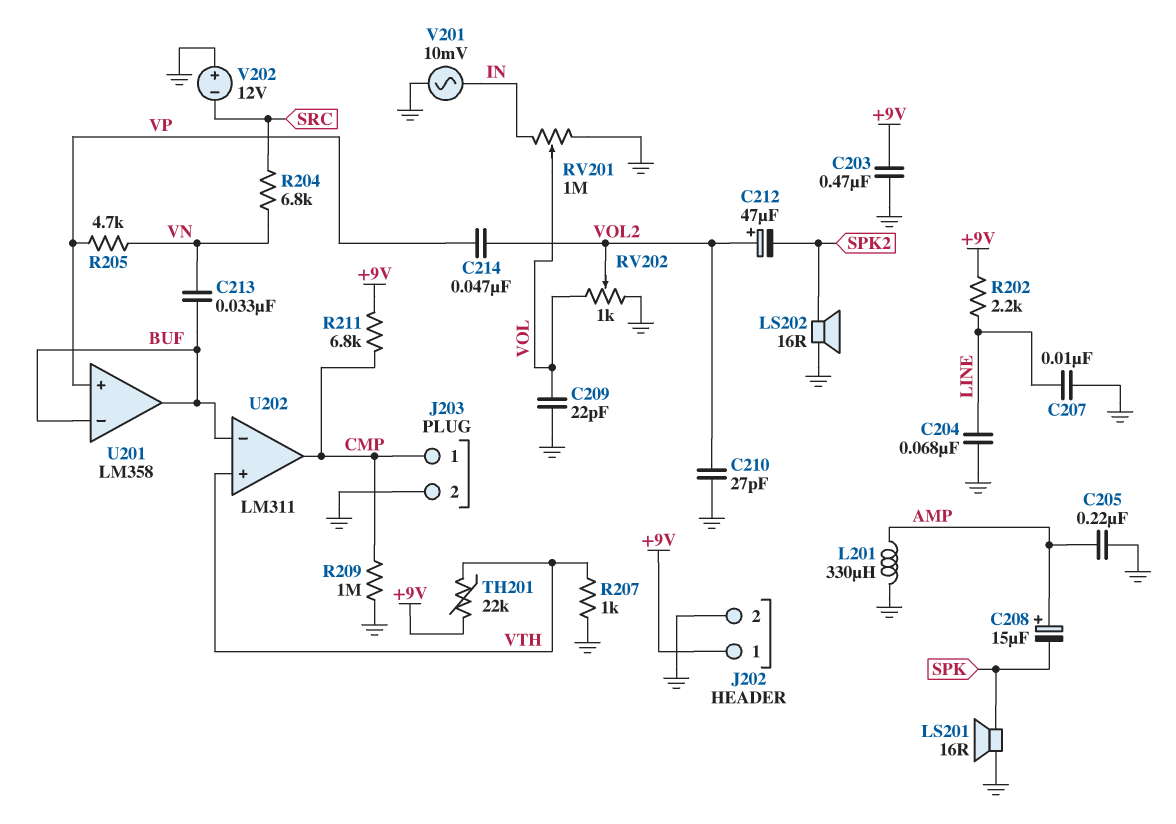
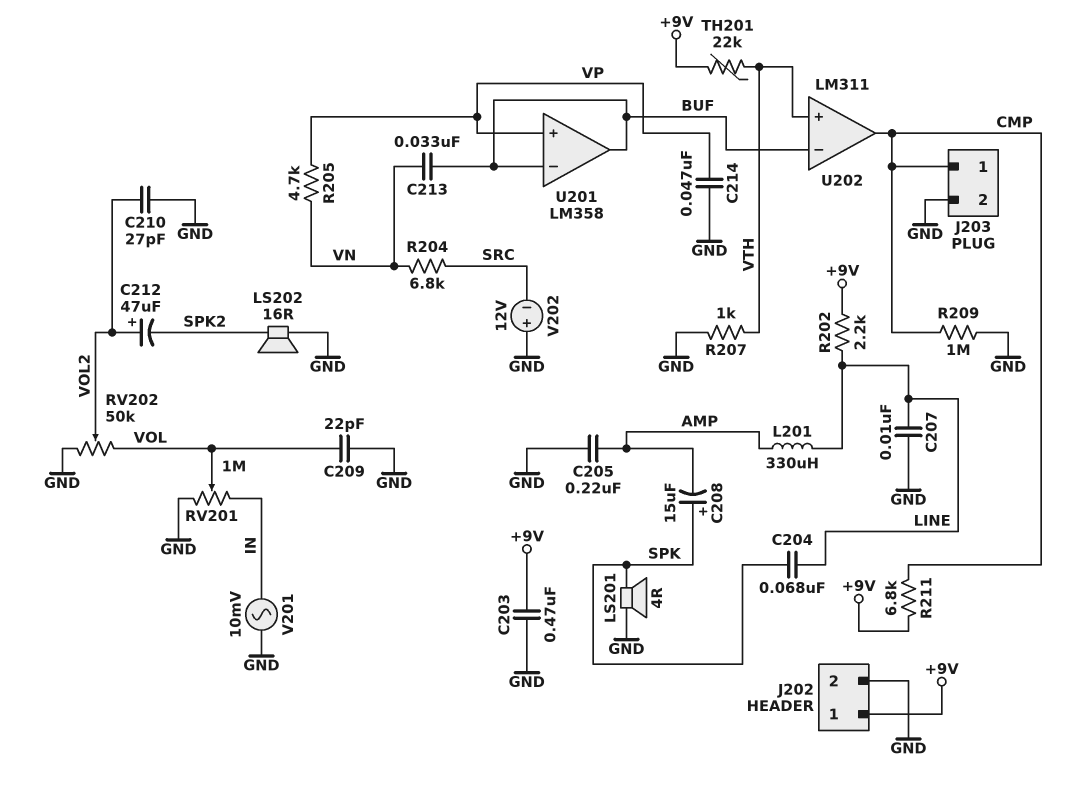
C204: 68nF (GND, LINE) -> 68nF (LINE, SPK)
C208: 15uF (plus AMP, minus SPK) -> 15uF (plus SPK, minus AMP)
C214: 47nF (VOL2, VP) -> 47nF (GND, VP)
L201: 330uH (AMP, GND) -> 330uH (AMP, LINE)
LS201: speaker 16R (GND, SPK) -> speaker 4R (GND, SPK)
RV202: 1k (GND, VOL, wiper VOL2) -> 50k (GND, VOL, wiper VOL2)

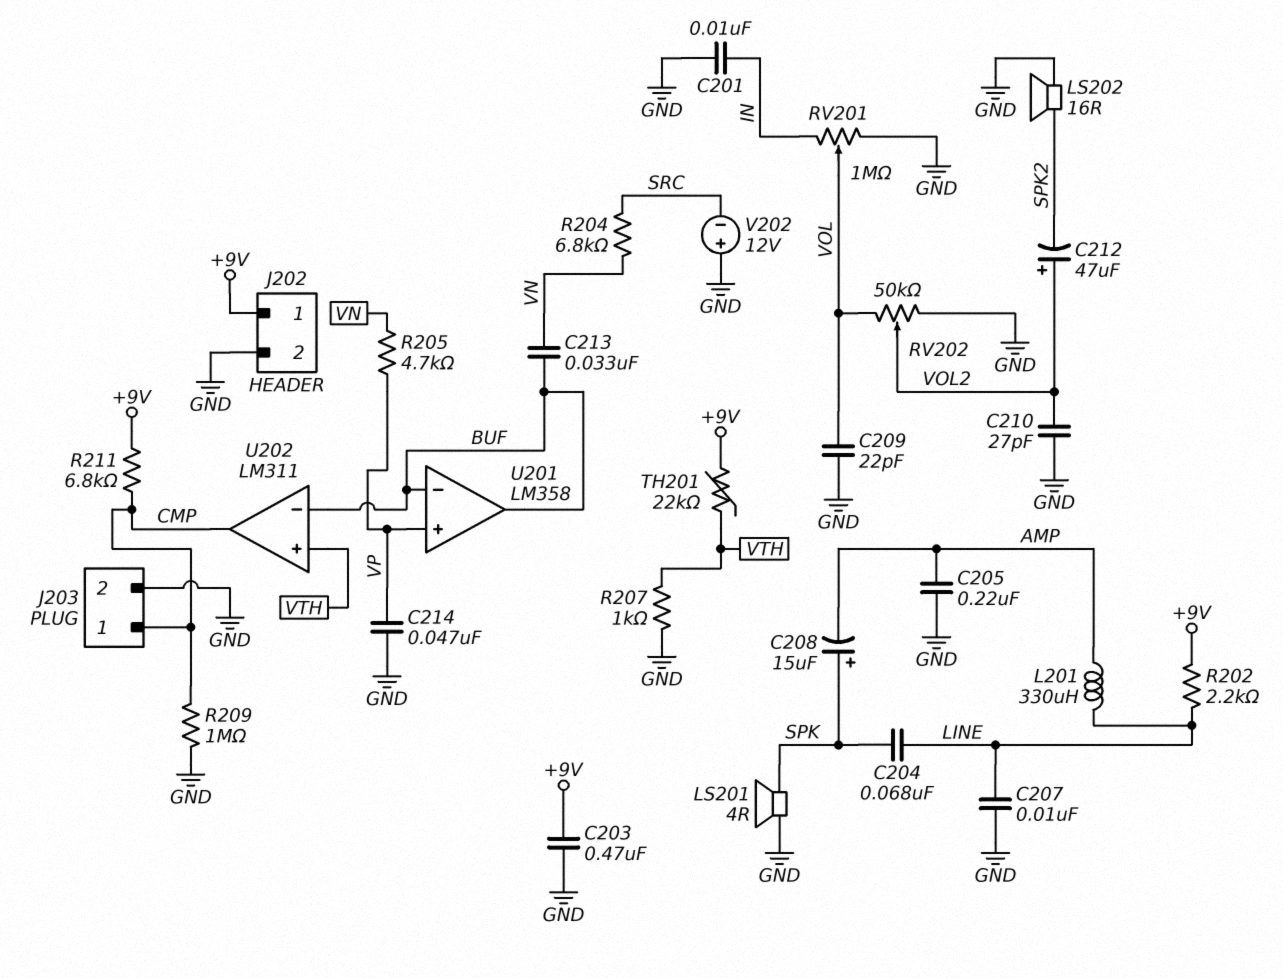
C201: none -> 10nF (GND, IN)
V201: AC 10mV (GND, IN) -> none

